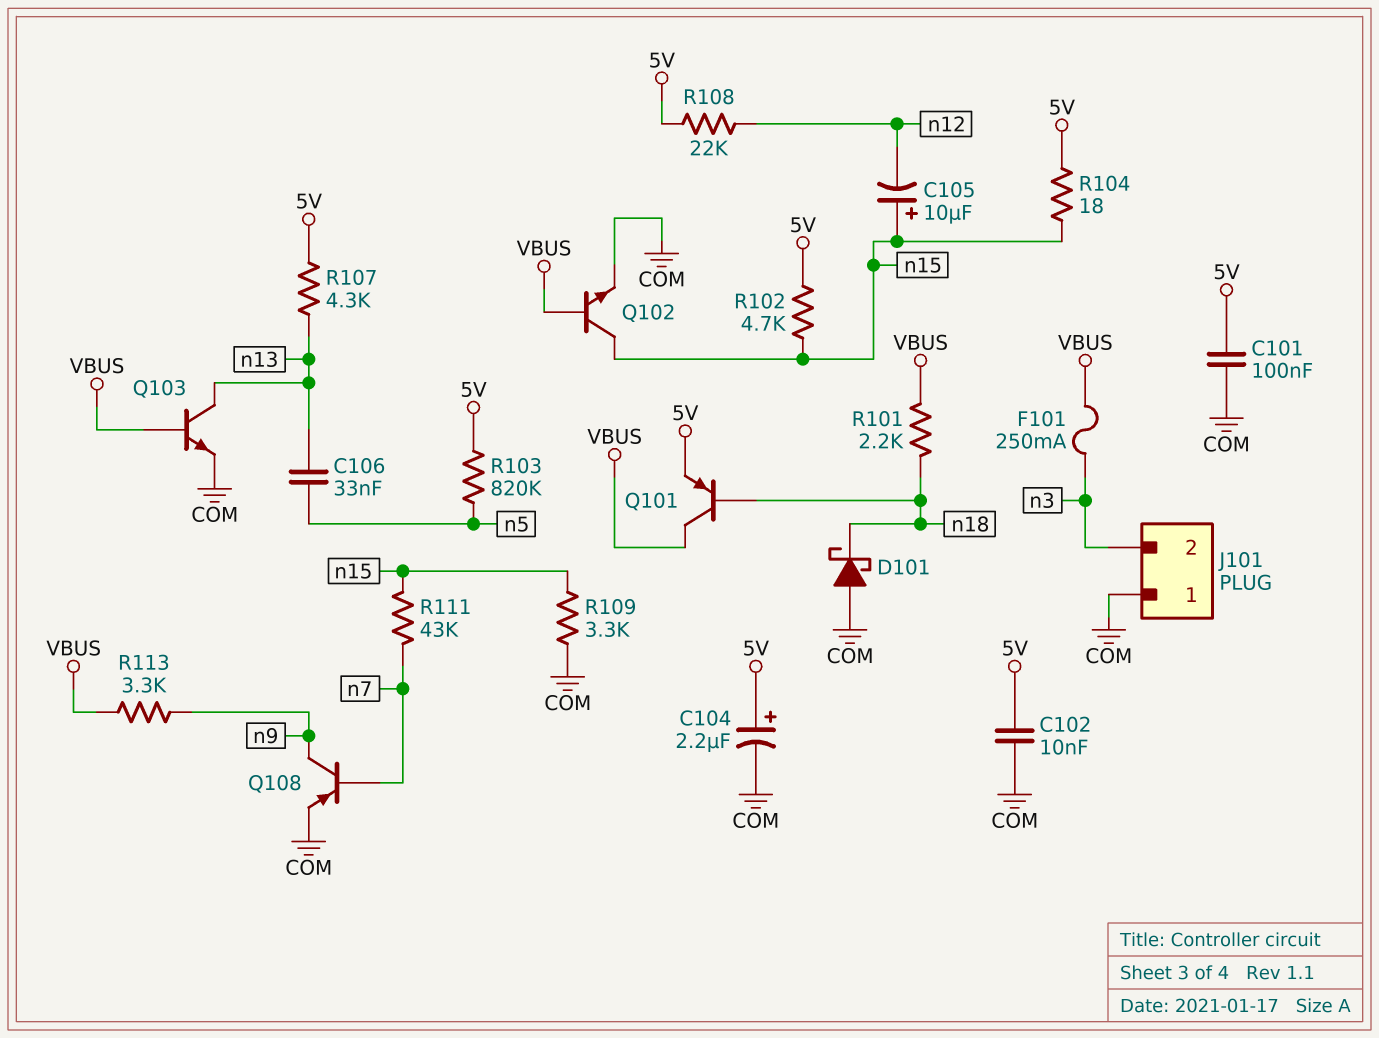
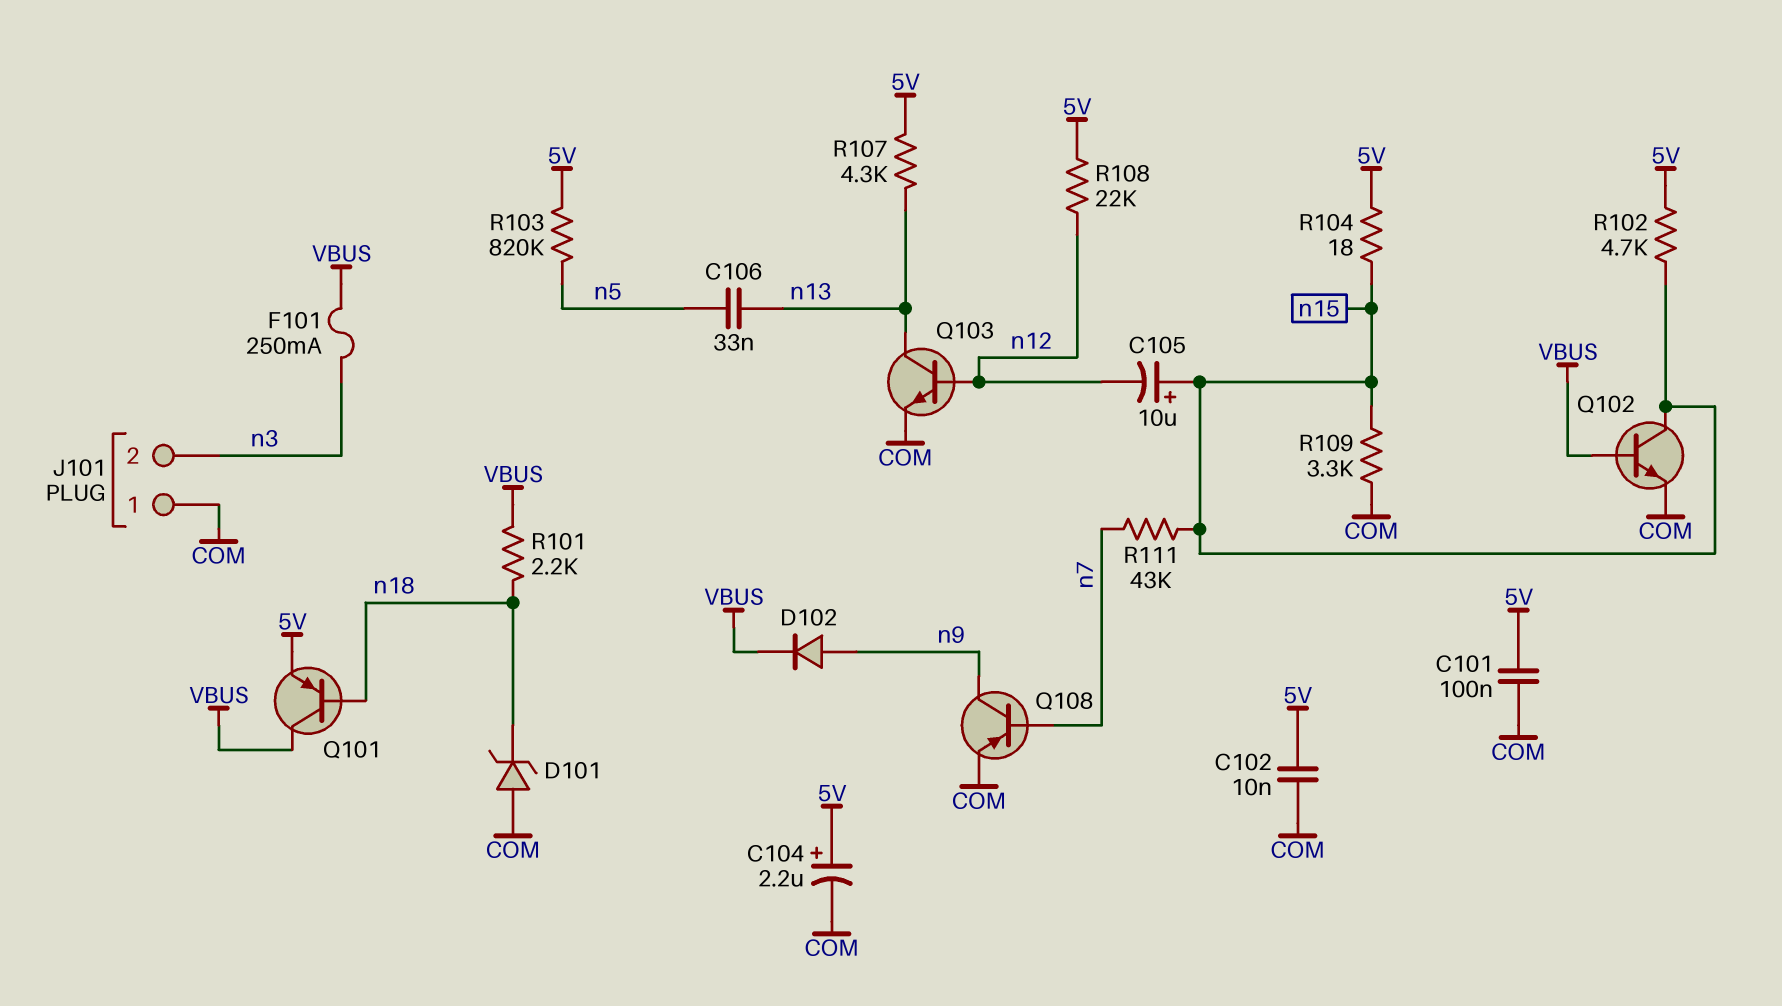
D101: schottky (A COM, K n18) -> zener (A COM, K n18)
D102: none -> diode (A n9, K VBUS)
Q103: NPN (B VBUS, C n13, E COM) -> NPN (B n12, C n13, E COM)
R113: 3.3k (VBUS, n9) -> none

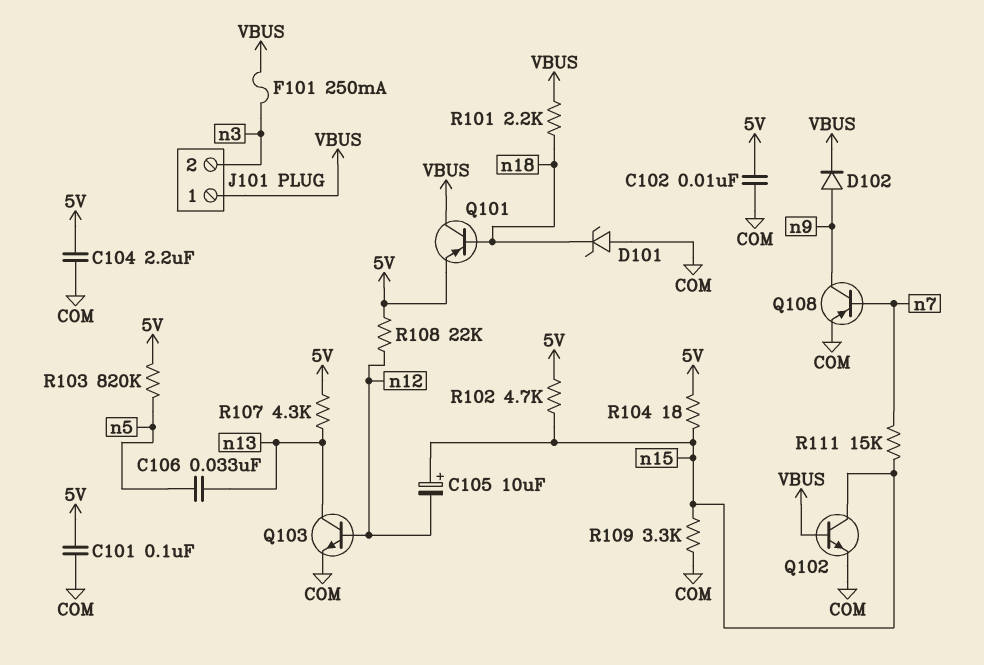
C104: 2.2uF (plus 5V, minus COM) -> 2.2uF (5V, COM)
J101 pin 1: COM -> VBUS
R111: 43k (n7, n15) -> 15k (n7, n15)

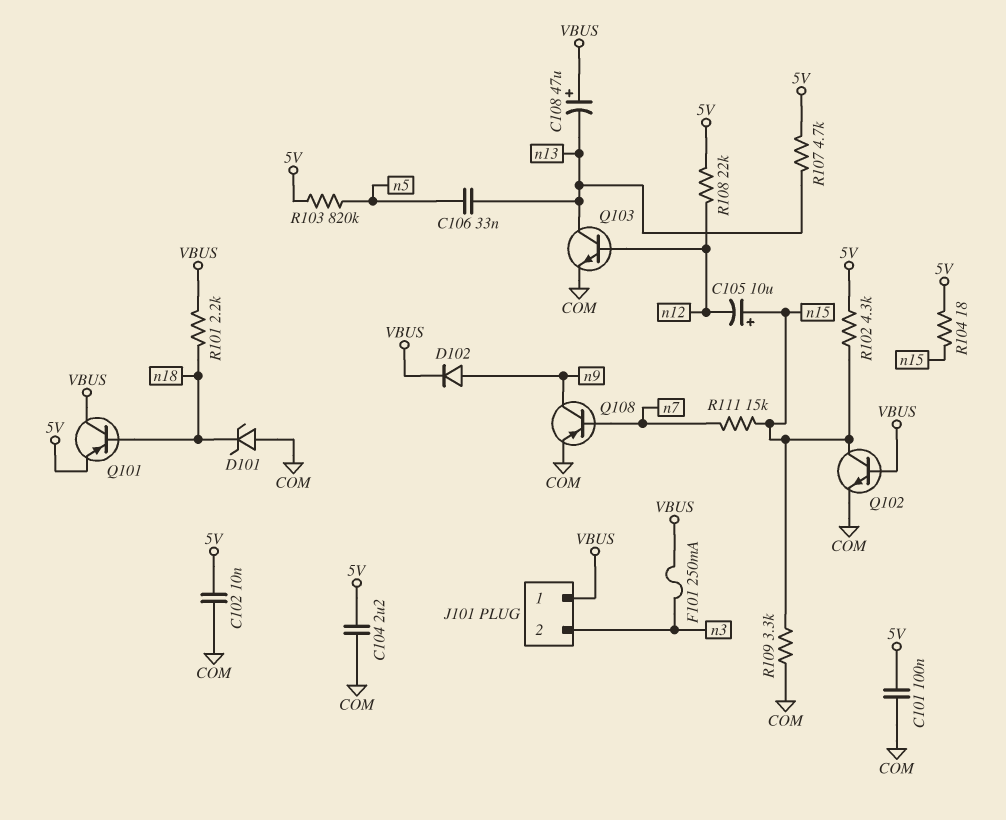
C108: none -> 47uF (plus VBUS, minus n13)
R102: 4.7k (5V, n15) -> 4.3k (5V, n15)
R107: 4.3k (5V, n13) -> 4.7k (5V, n13)

